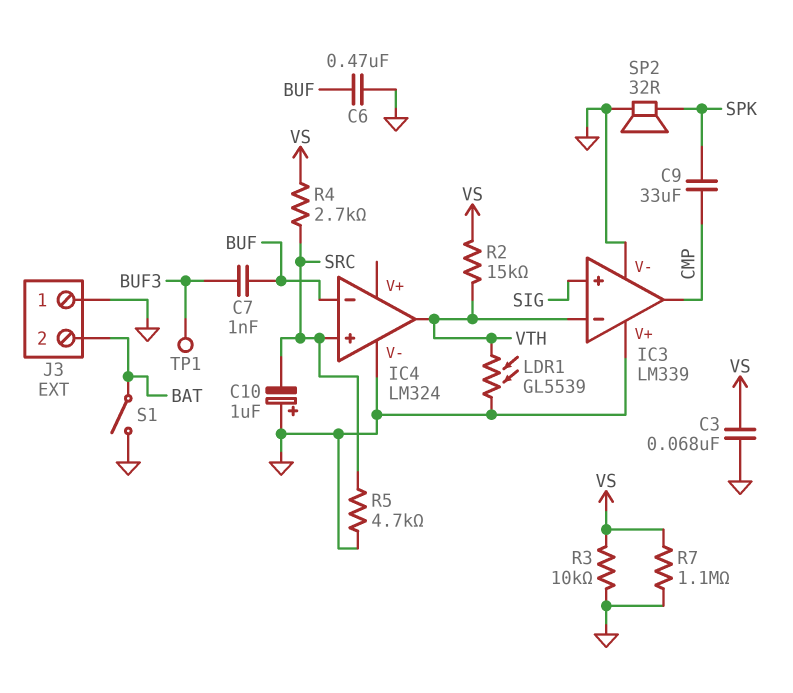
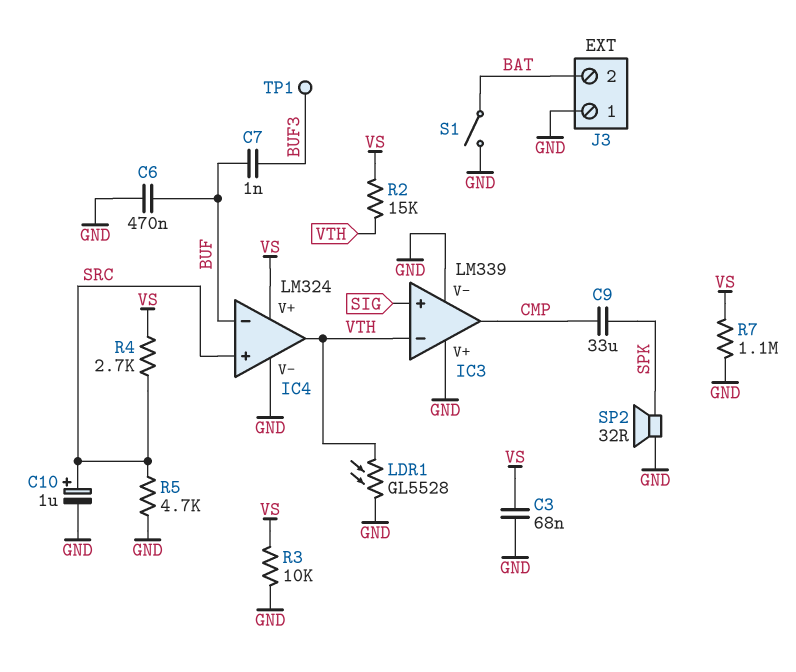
C10: 1uF (plus GND, minus SRC) -> 1uF (plus SRC, minus GND)
IC4 pin V+: none -> VS
LDR1: GL5539 (GND, VTH) -> GL5528 (GND, VTH)

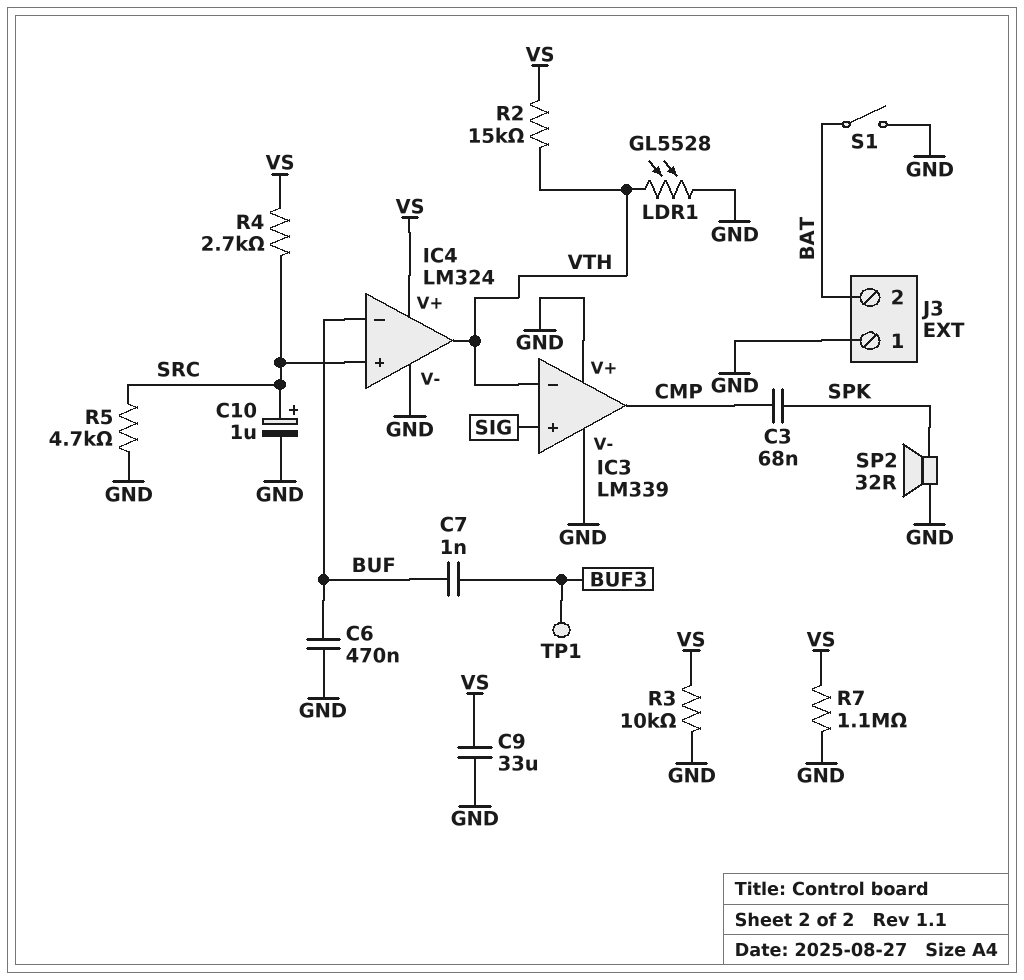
C3: 68nF (GND, VS) -> 68nF (CMP, SPK)
C9: 33uF (CMP, SPK) -> 33uF (GND, VS)

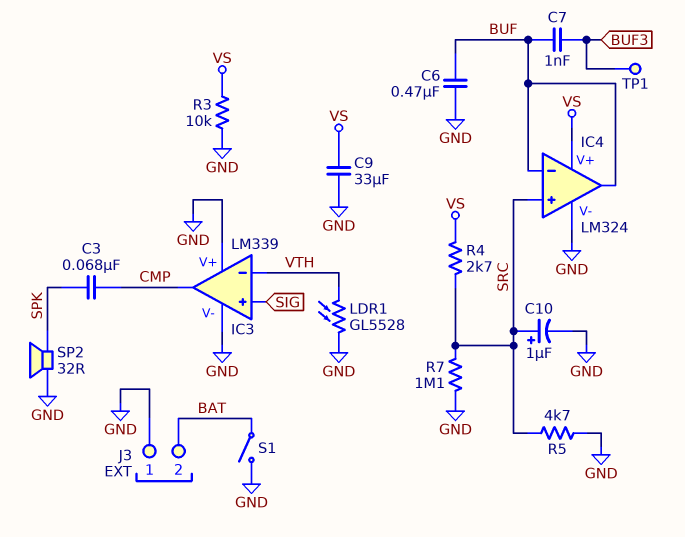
IC4 pin out: VTH -> BUF
R2: 15k (VS, VTH) -> none
R7: 1.1M (GND, VS) -> 1.1M (GND, SRC)

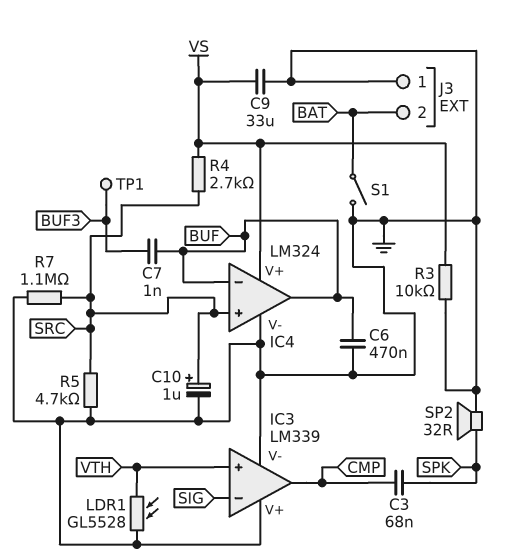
IC3 pin in+: SIG -> VTH
IC3 pin in-: VTH -> SIG

